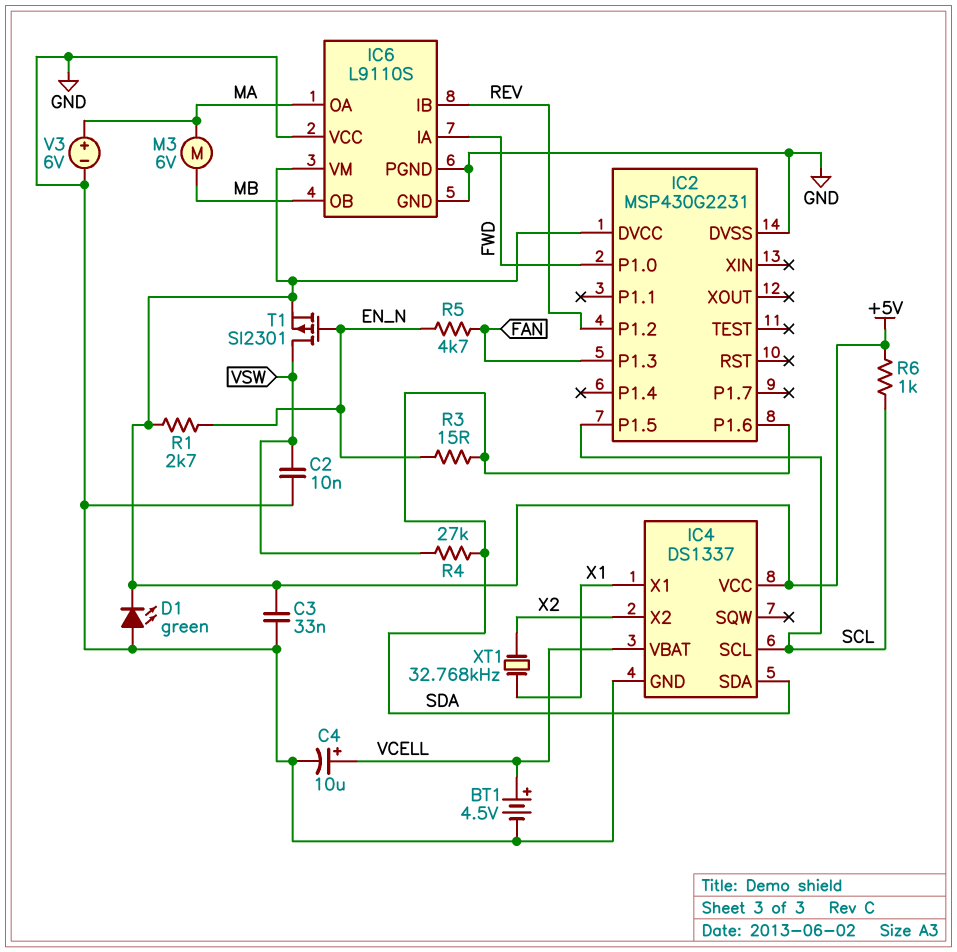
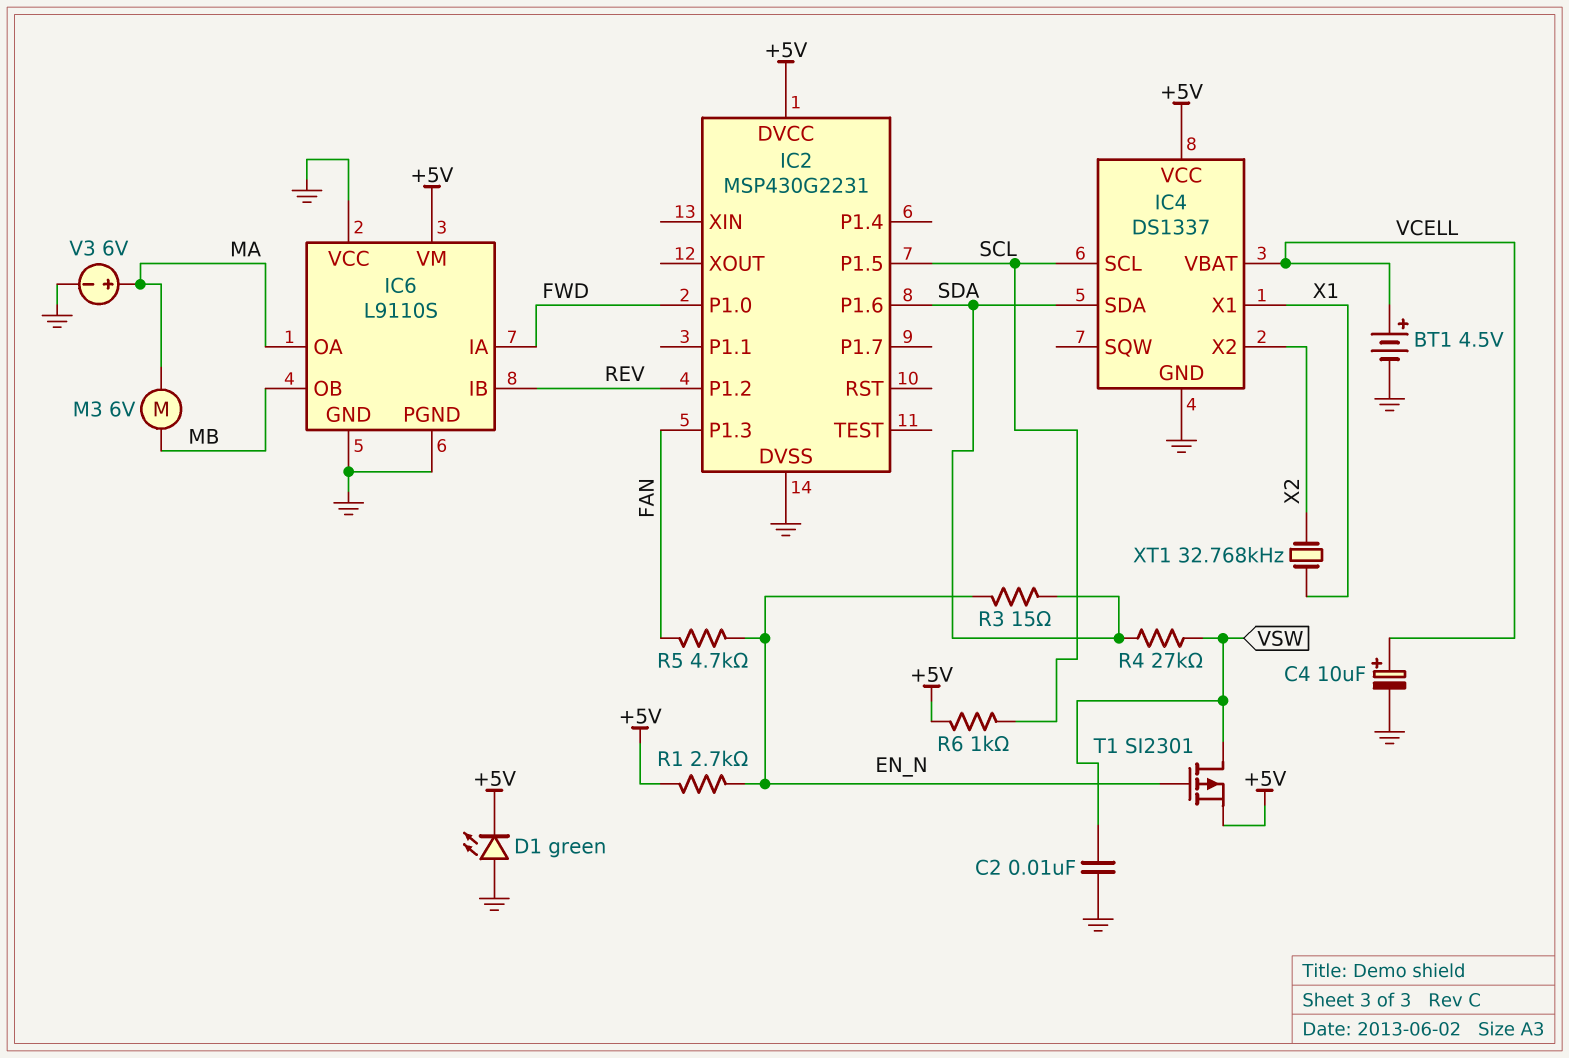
C3: 33nF (+5V, GND) -> none

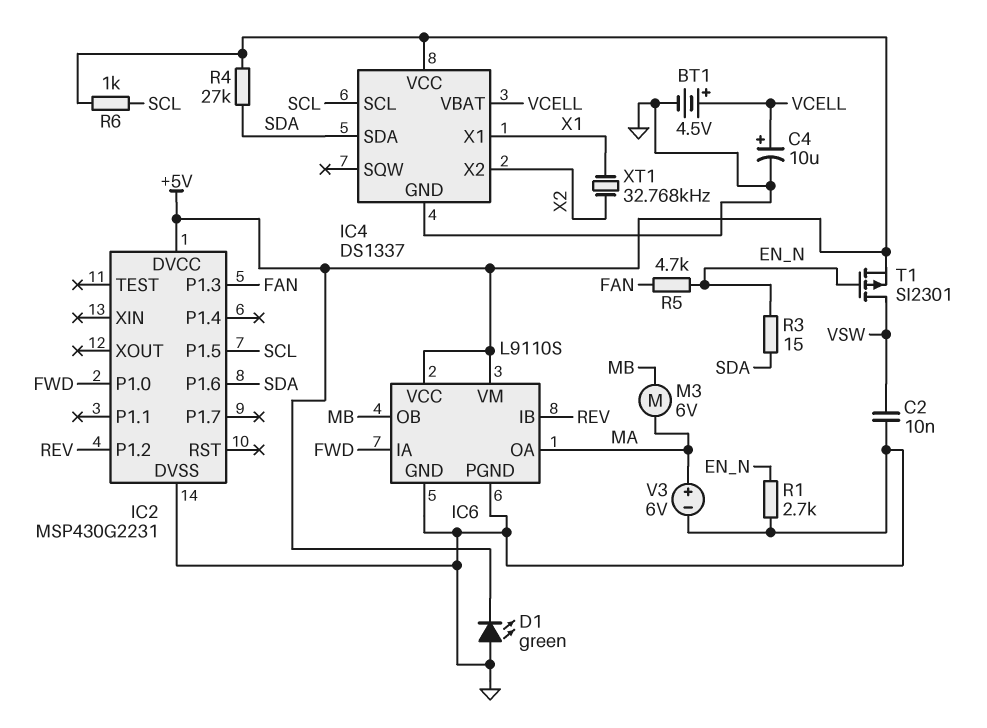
IC6 pin VCC: GND -> +5V
R1: 2.7k (+5V, EN_N) -> 2.7k (EN_N, GND)
R4: 27k (SDA, VSW) -> 27k (+5V, SDA)

